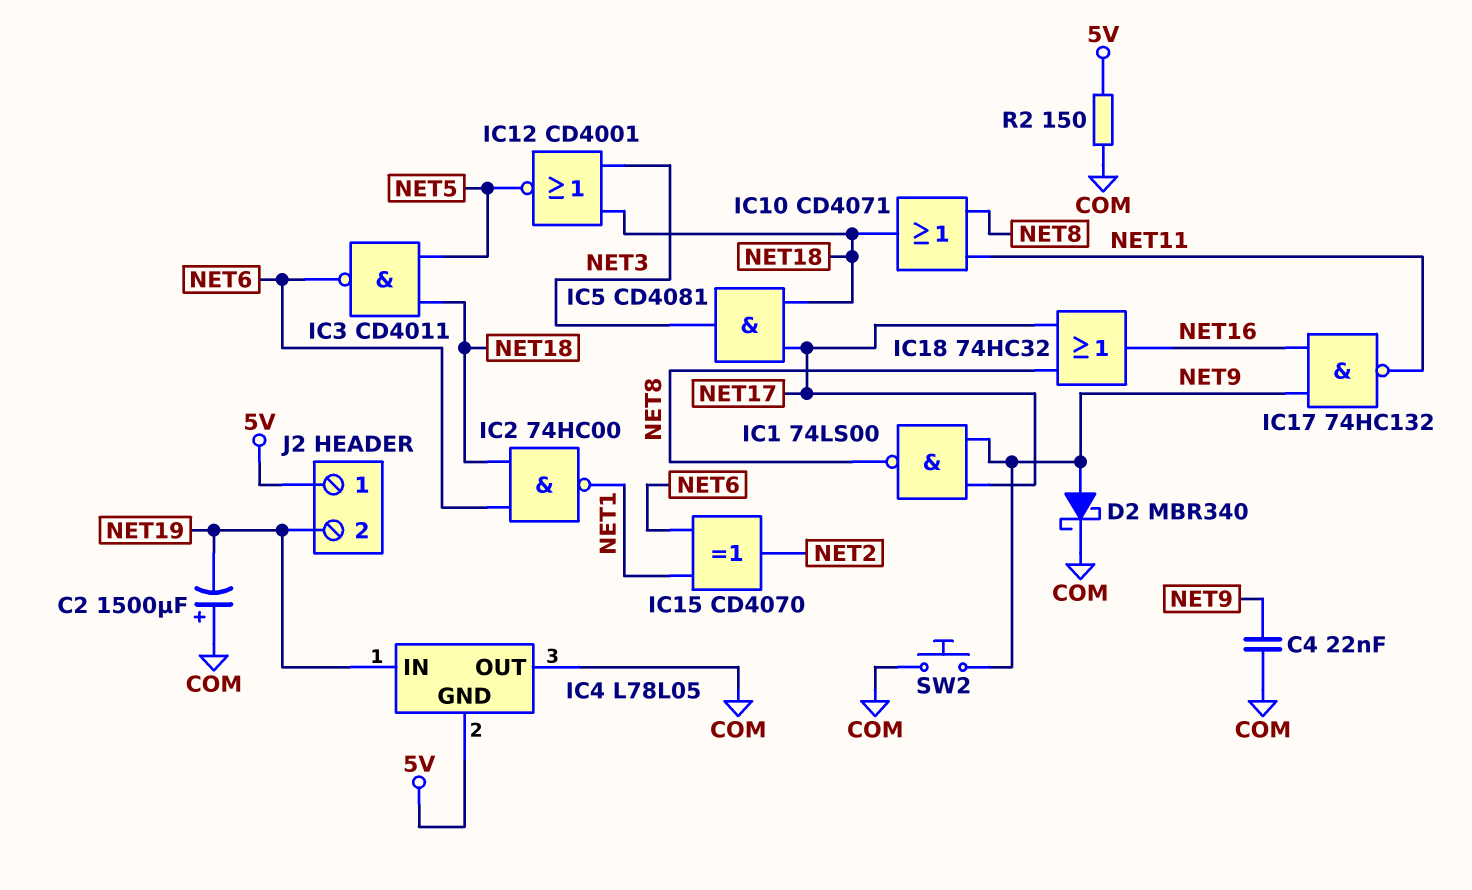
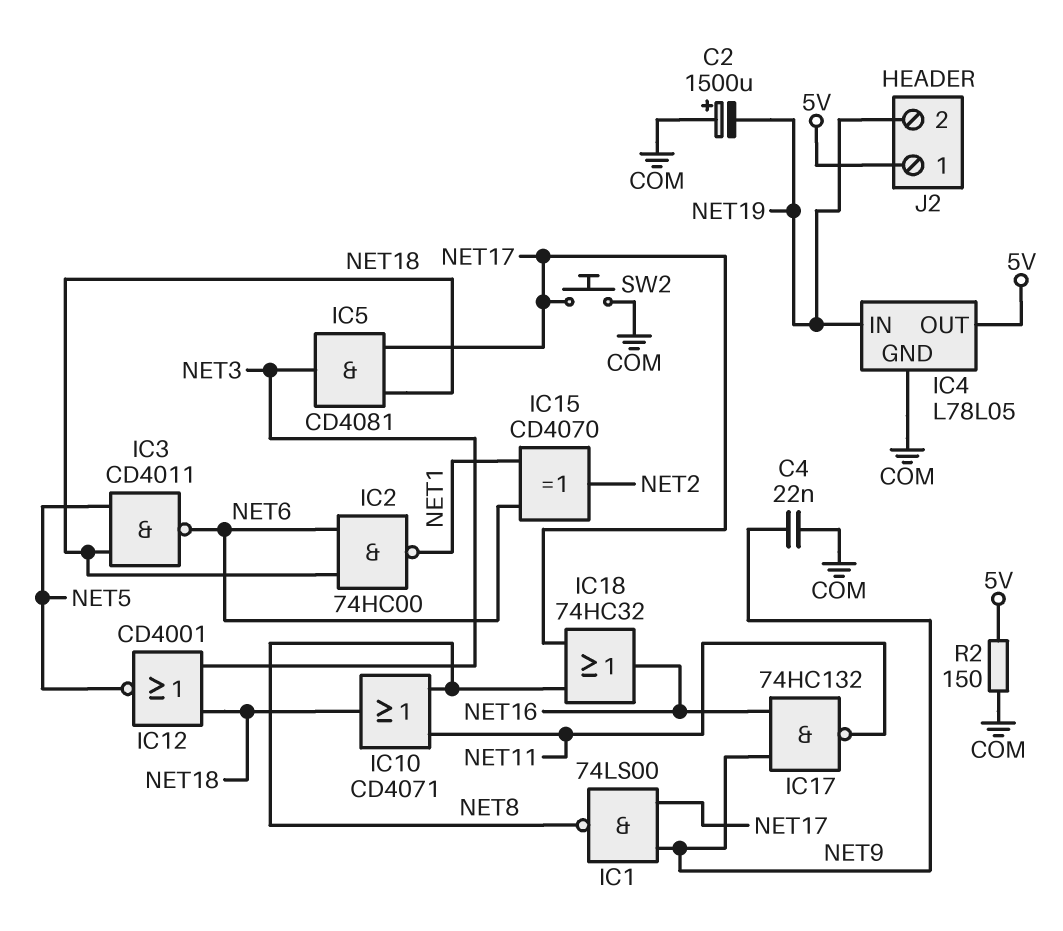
D2: schottky MBR340 (A NET9, K COM) -> none
IC4 pin GND: 5V -> COM
IC4 pin OUT: COM -> 5V
SW2: button (COM, NET9) -> button (COM, NET17)

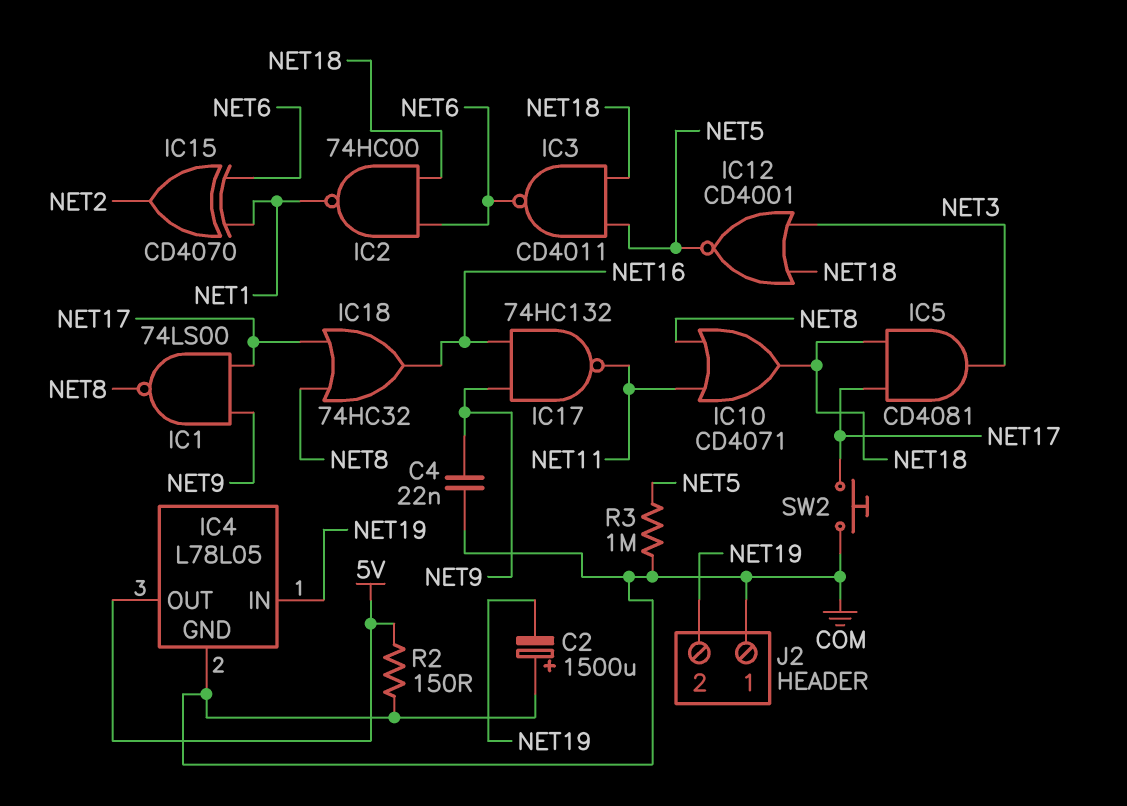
J2 pin 1: 5V -> COM
R3: none -> 1M (COM, NET5)

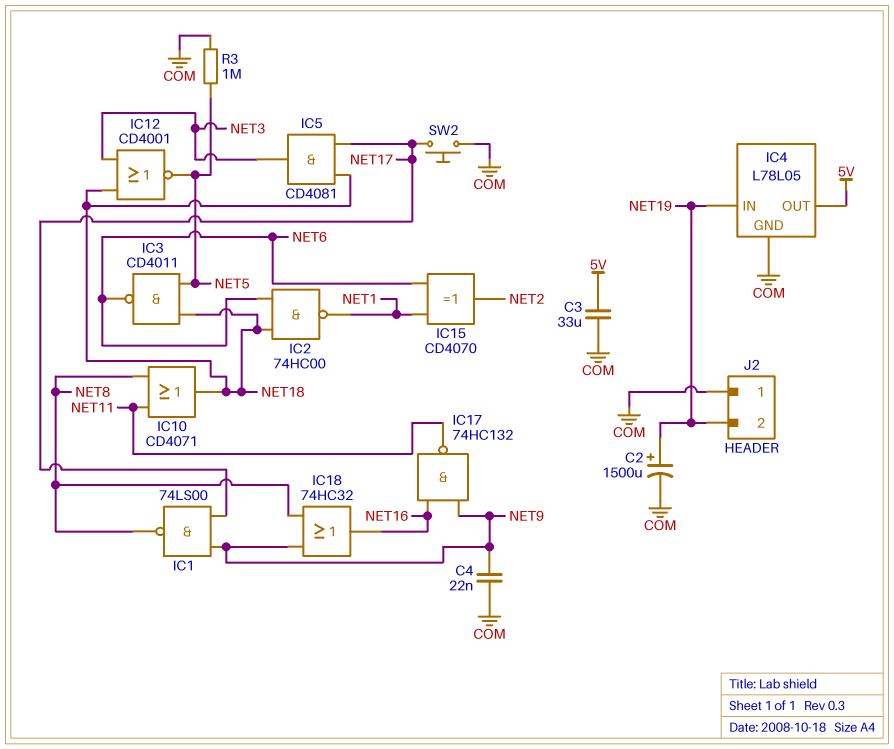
C2: 1500uF (plus COM, minus NET19) -> 1500uF (plus NET19, minus COM)
C3: none -> 33uF (5V, COM)
IC18: OR 74HC32 (in NET8, in NET17, out NET16) -> OR 74HC32 (in NET8, in NET9, out NET16)
R2: 150 (5V, COM) -> none

